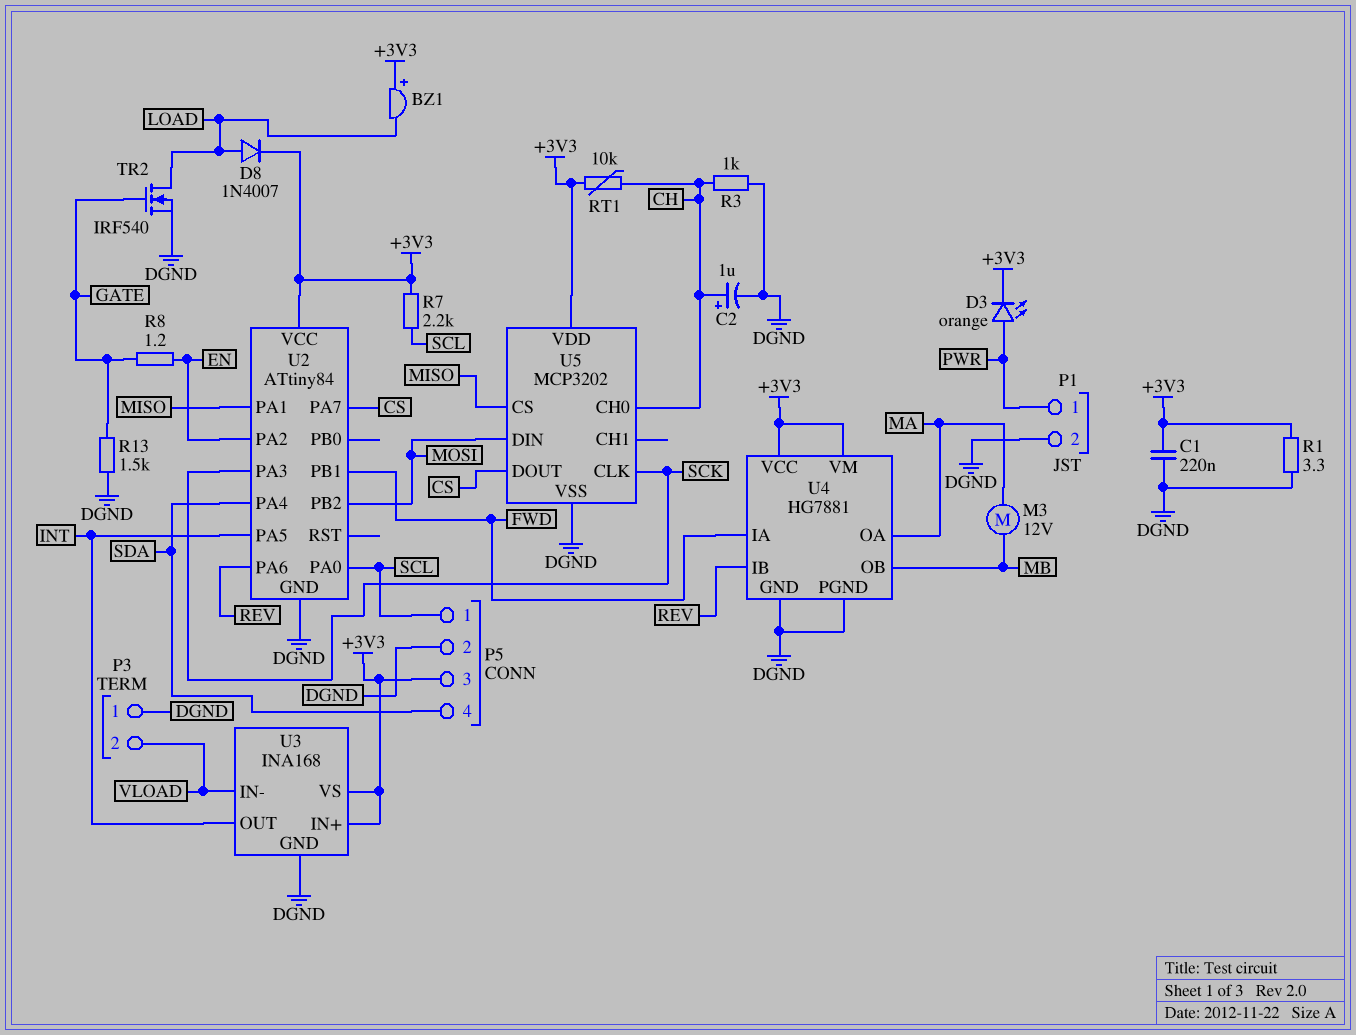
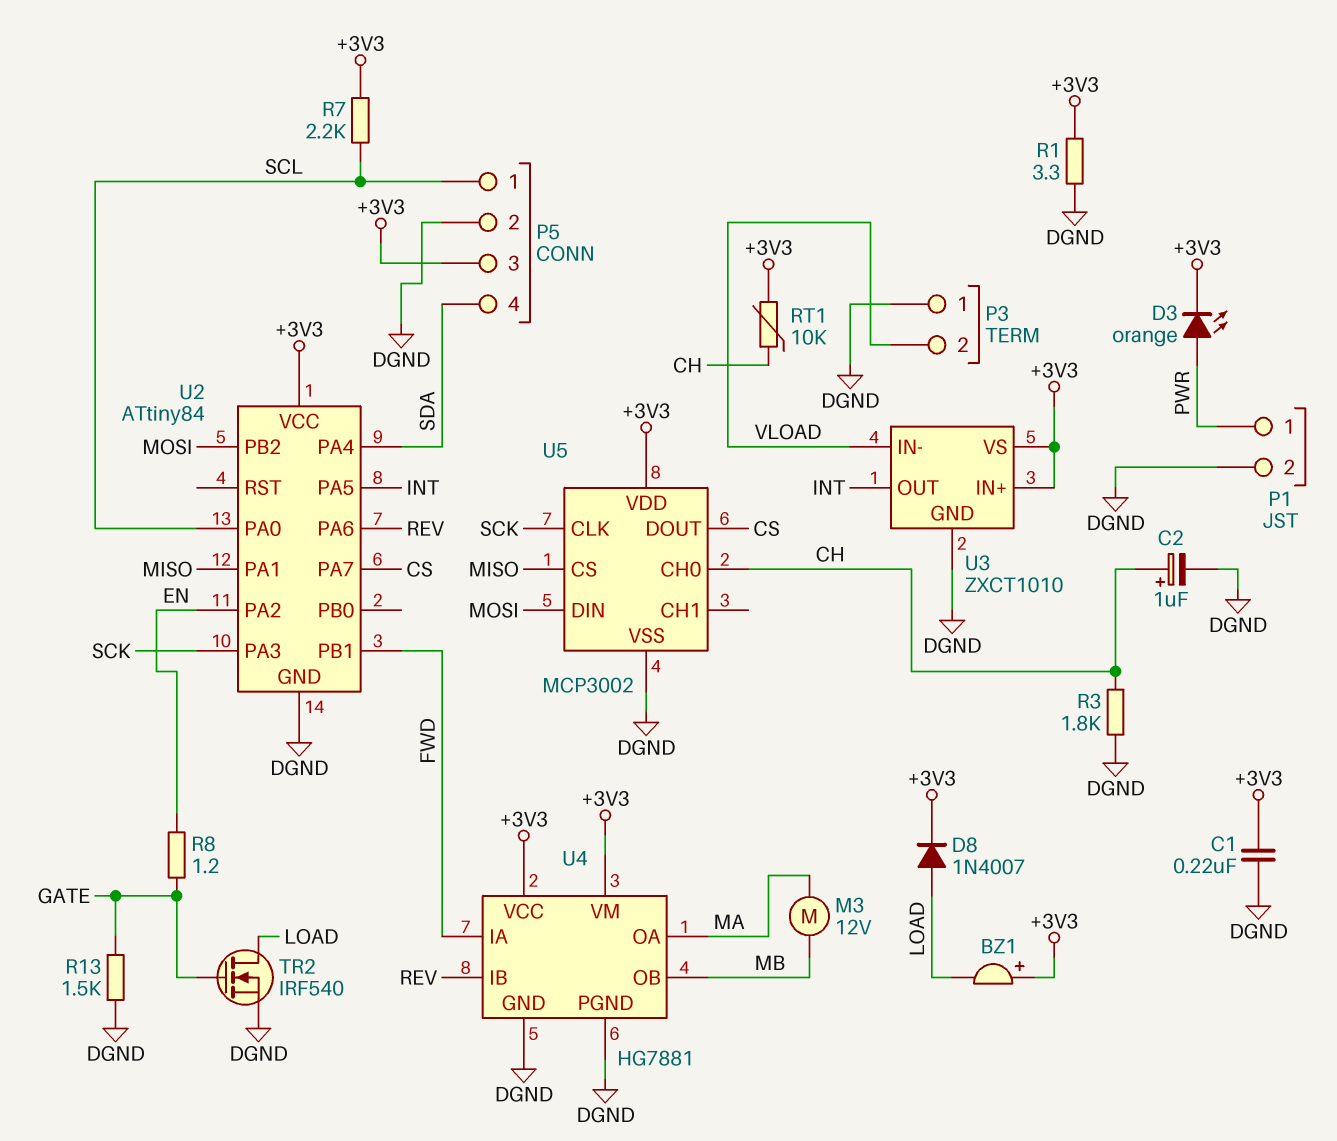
R3: 1k (CH, DGND) -> 1.8k (CH, DGND)
U3: INA168 -> ZXCT1010
U5: MCP3202 -> MCP3002

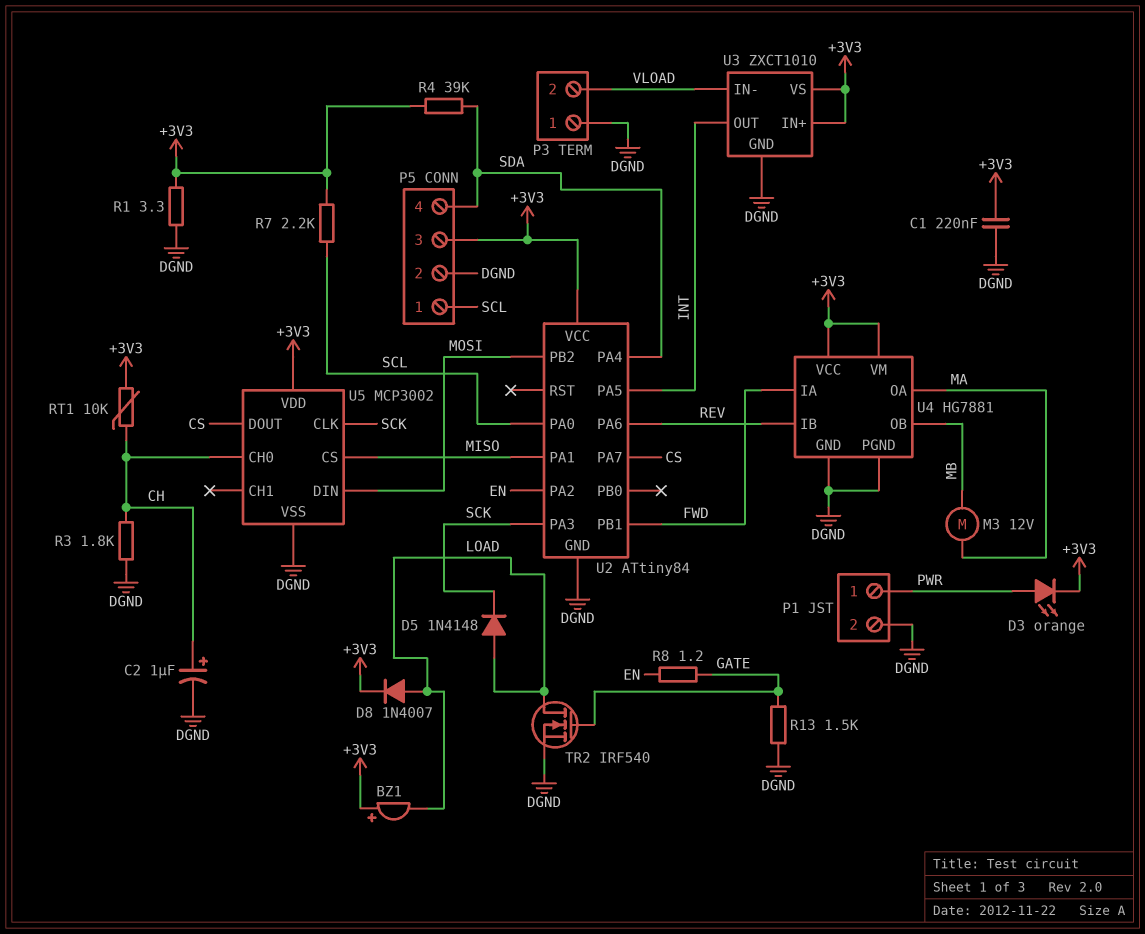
D5: none -> diode 1N4148 (A LOAD, K SCK)
R4: none -> 39k (+3V3, SDA)

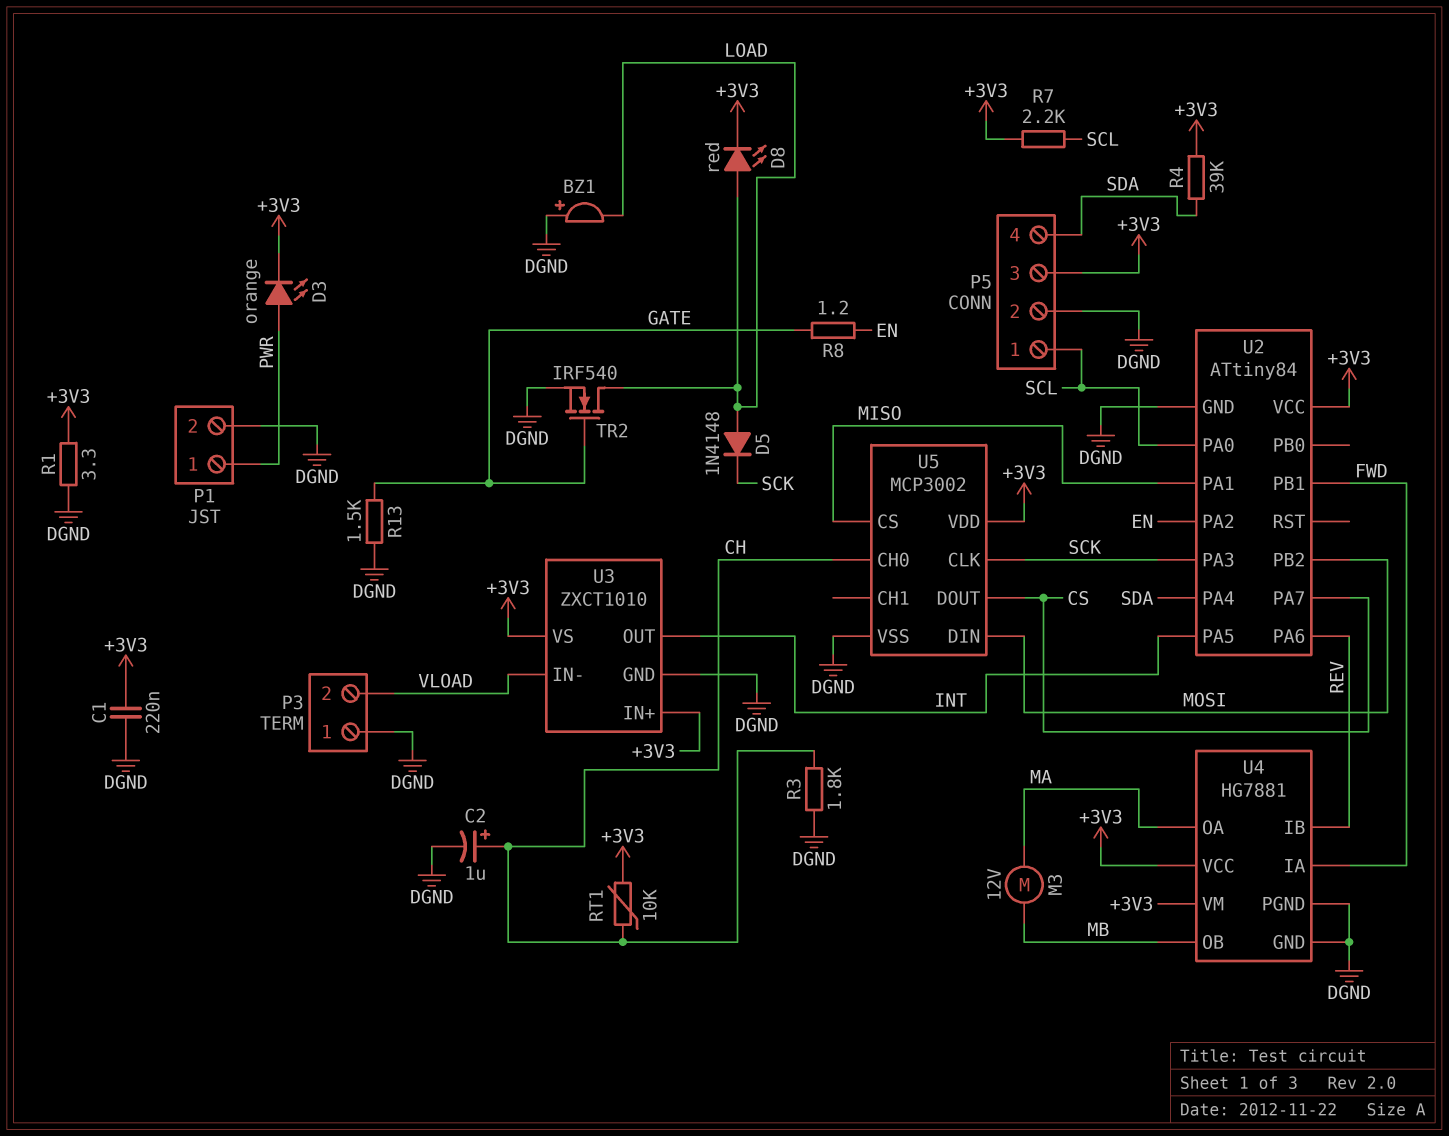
BZ1: buzzer (plus +3V3, minus LOAD) -> buzzer (plus DGND, minus LOAD)
D8: diode 1N4007 (A LOAD, K +3V3) -> LED red (A LOAD, K +3V3)

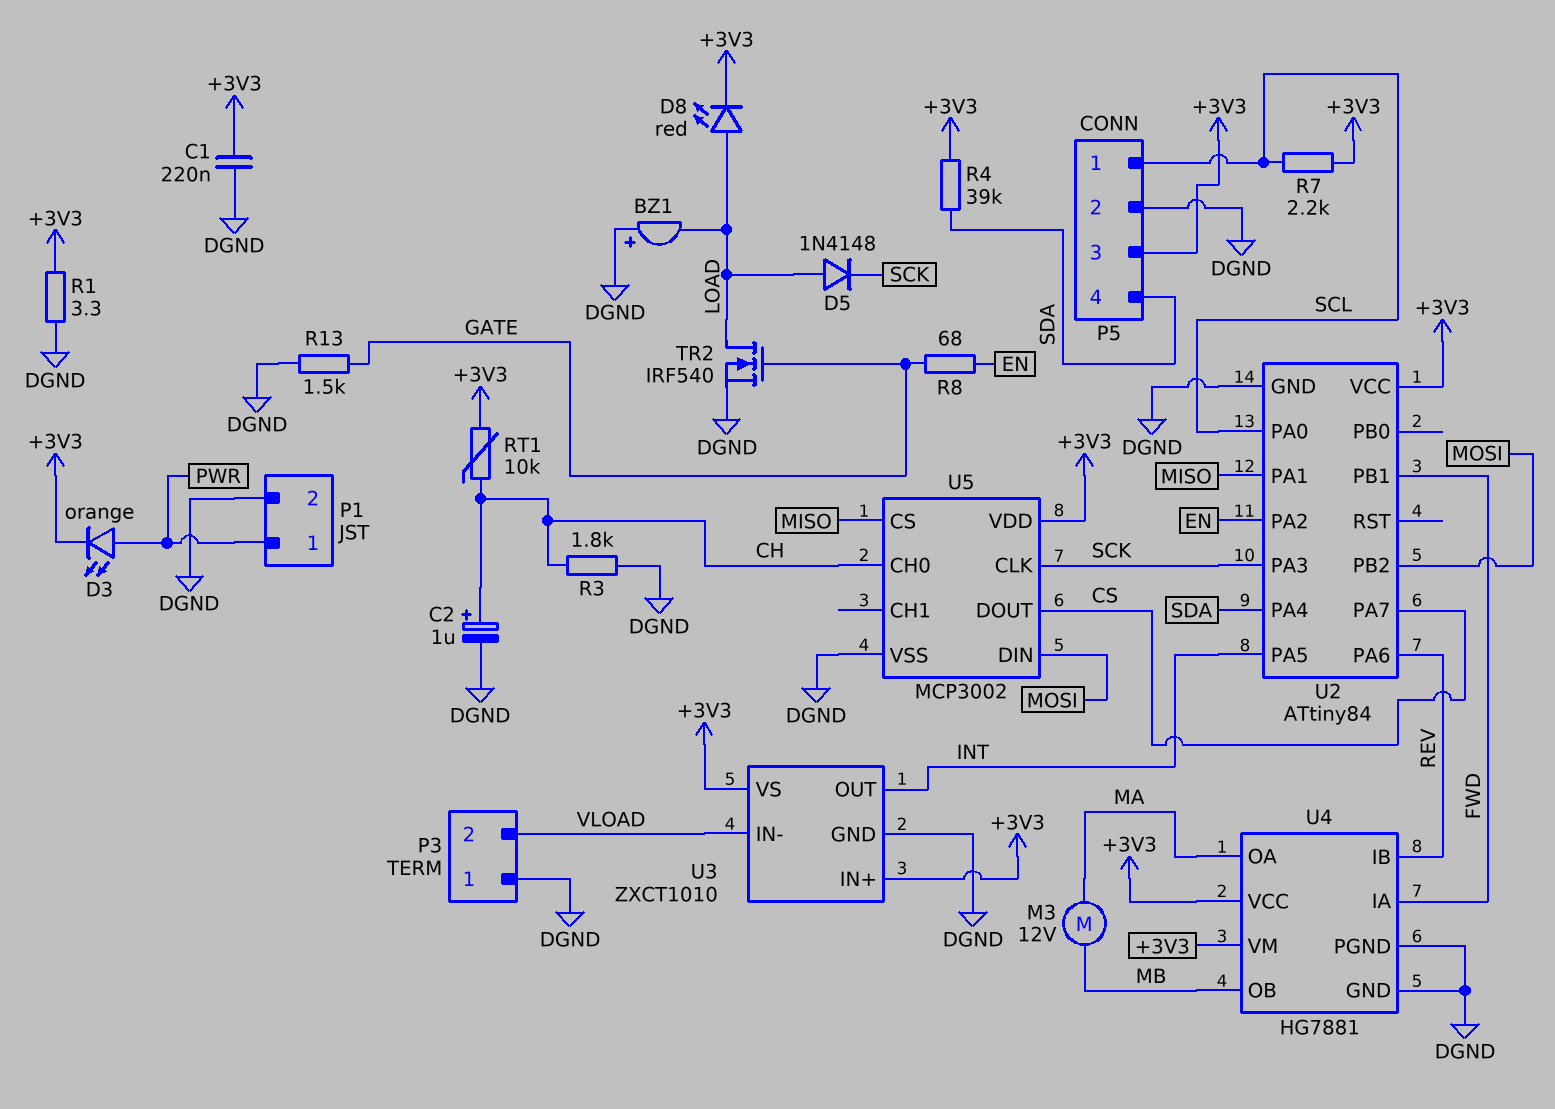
R8: 1.2 (EN, GATE) -> 68 (EN, GATE)

